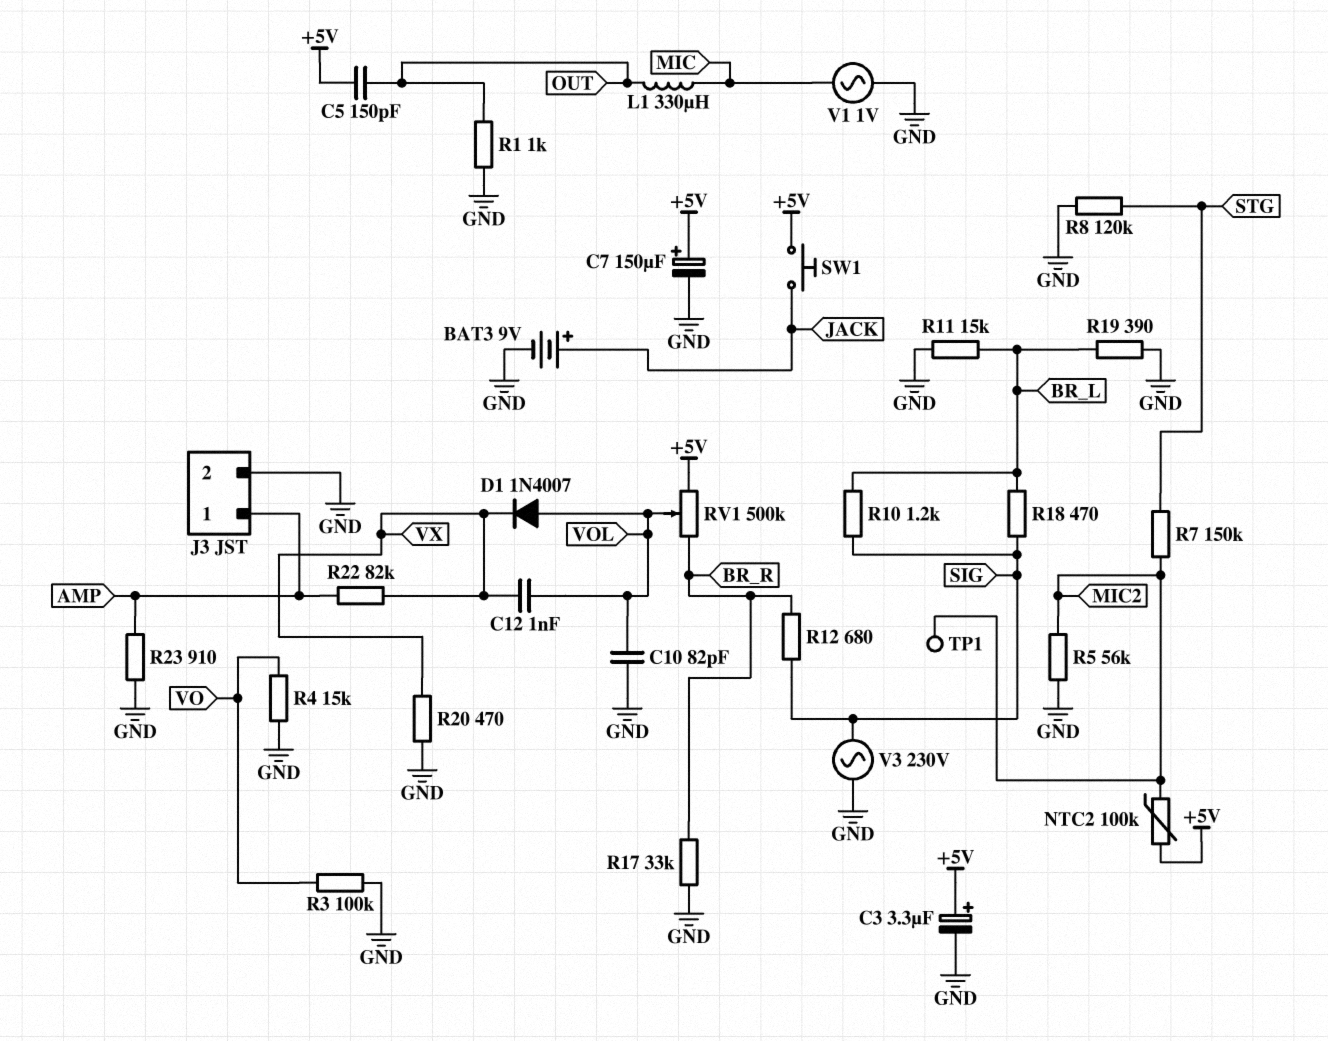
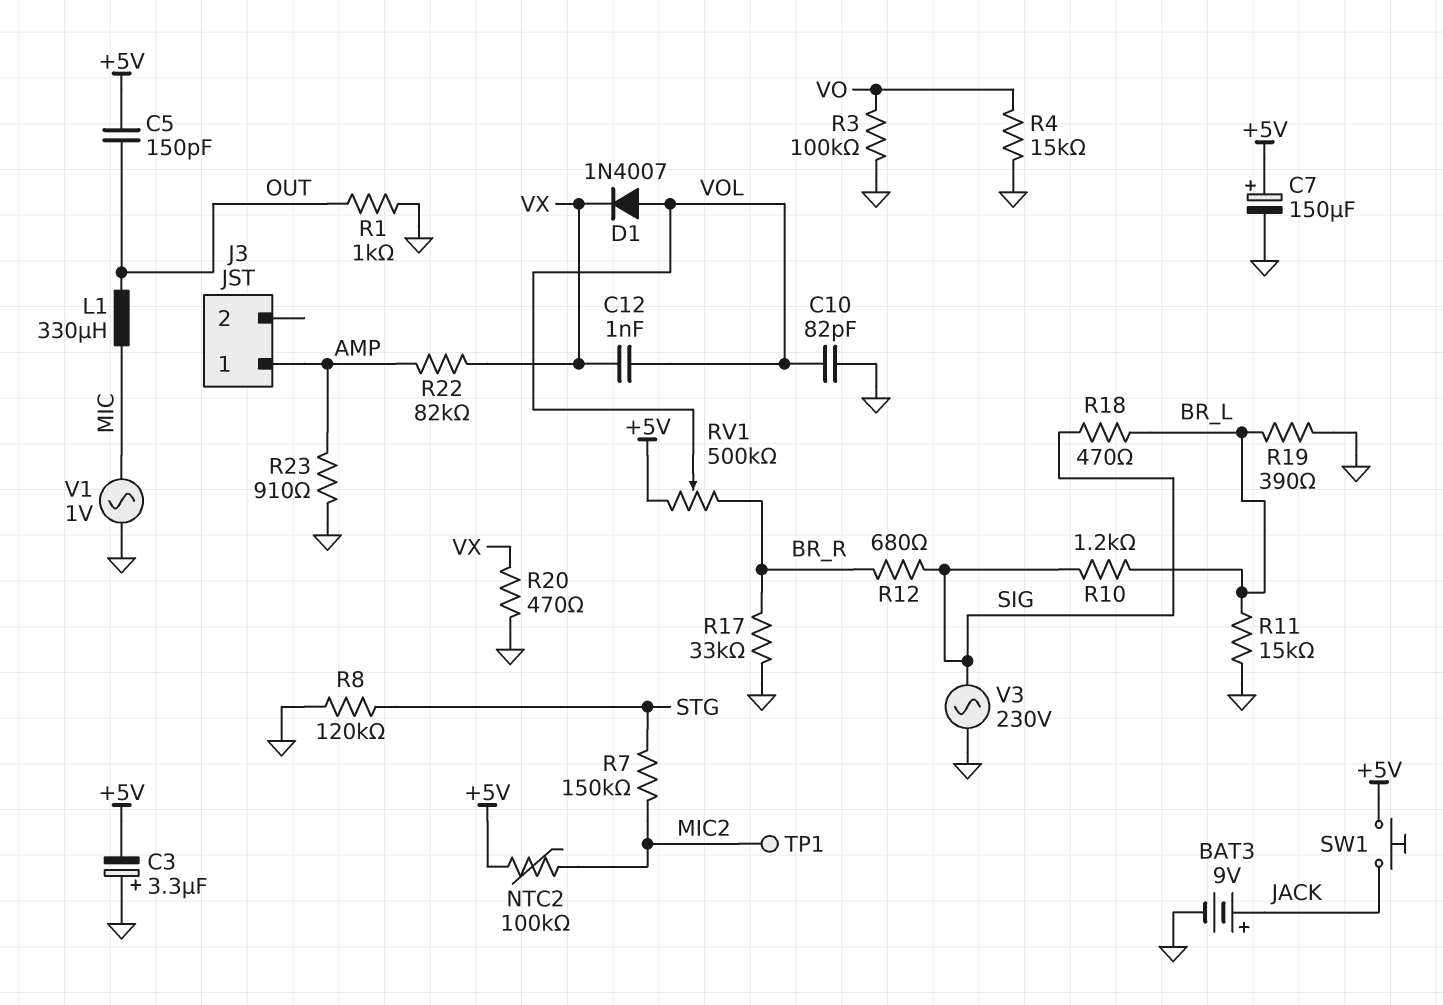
C3: 3.3uF (plus +5V, minus GND) -> 3.3uF (plus GND, minus +5V)
J3 pin 2: GND -> none
R5: 56k (GND, MIC2) -> none

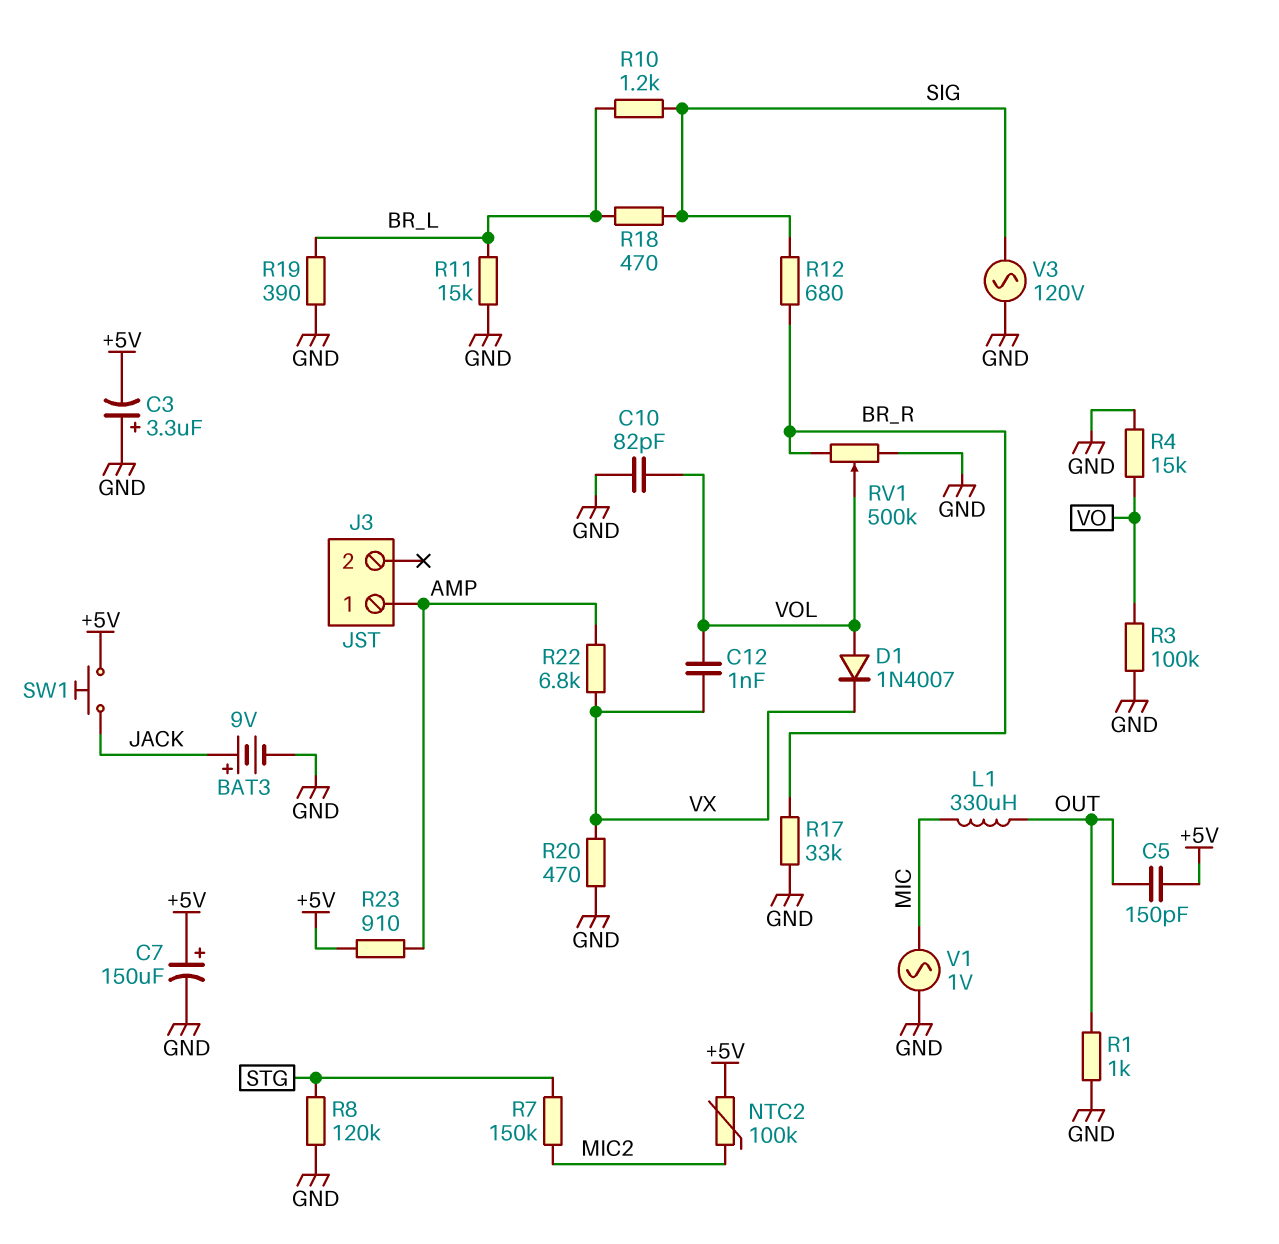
R22: 82k (AMP, VX) -> 6.8k (AMP, VX)
R23: 910 (AMP, GND) -> 910 (+5V, AMP)
RV1: 500k (+5V, BR_R, wiper VOL) -> 500k (BR_R, GND, wiper VOL)
TP1: test point (MIC2) -> none
V3: AC 230V (GND, SIG) -> AC 120V (GND, SIG)

